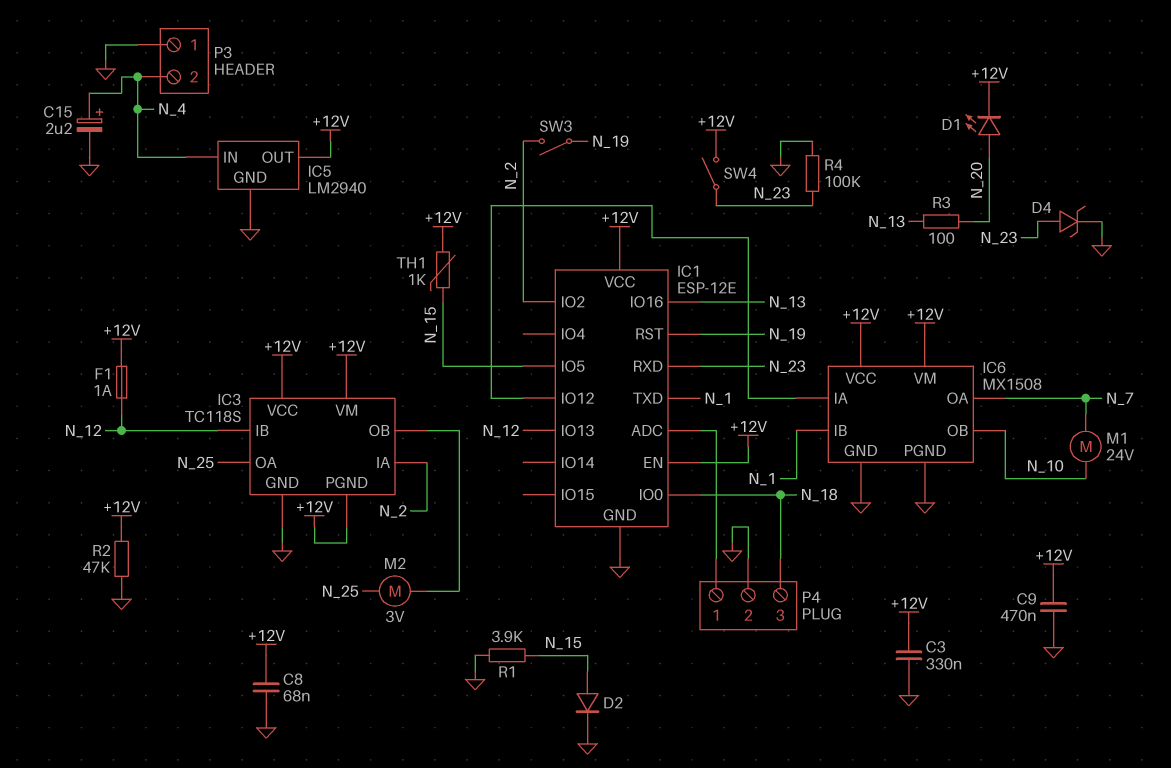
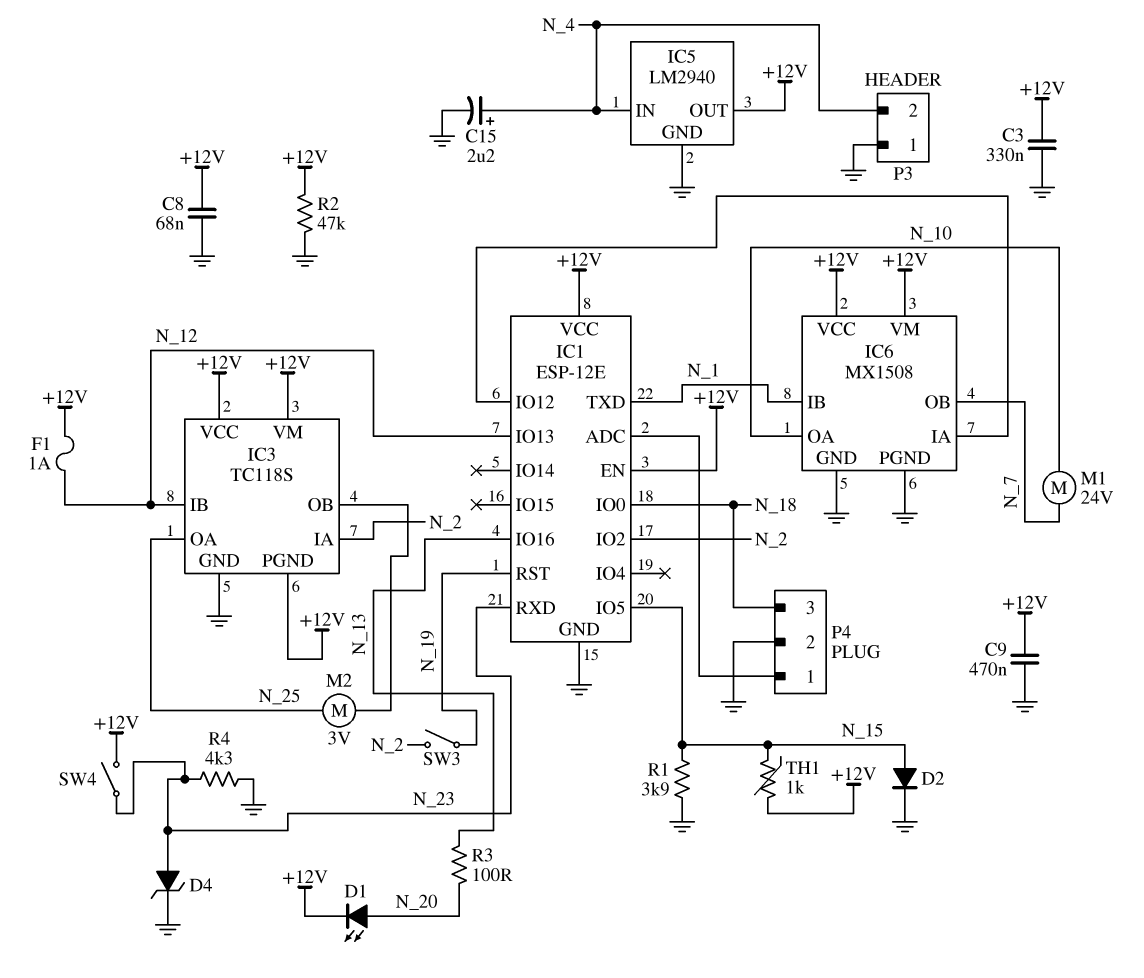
IC6 pin OA: N_7 -> N_10
IC6 pin OB: N_10 -> N_7
R4: 100k (GND, N_23) -> 4.3k (GND, N_23)

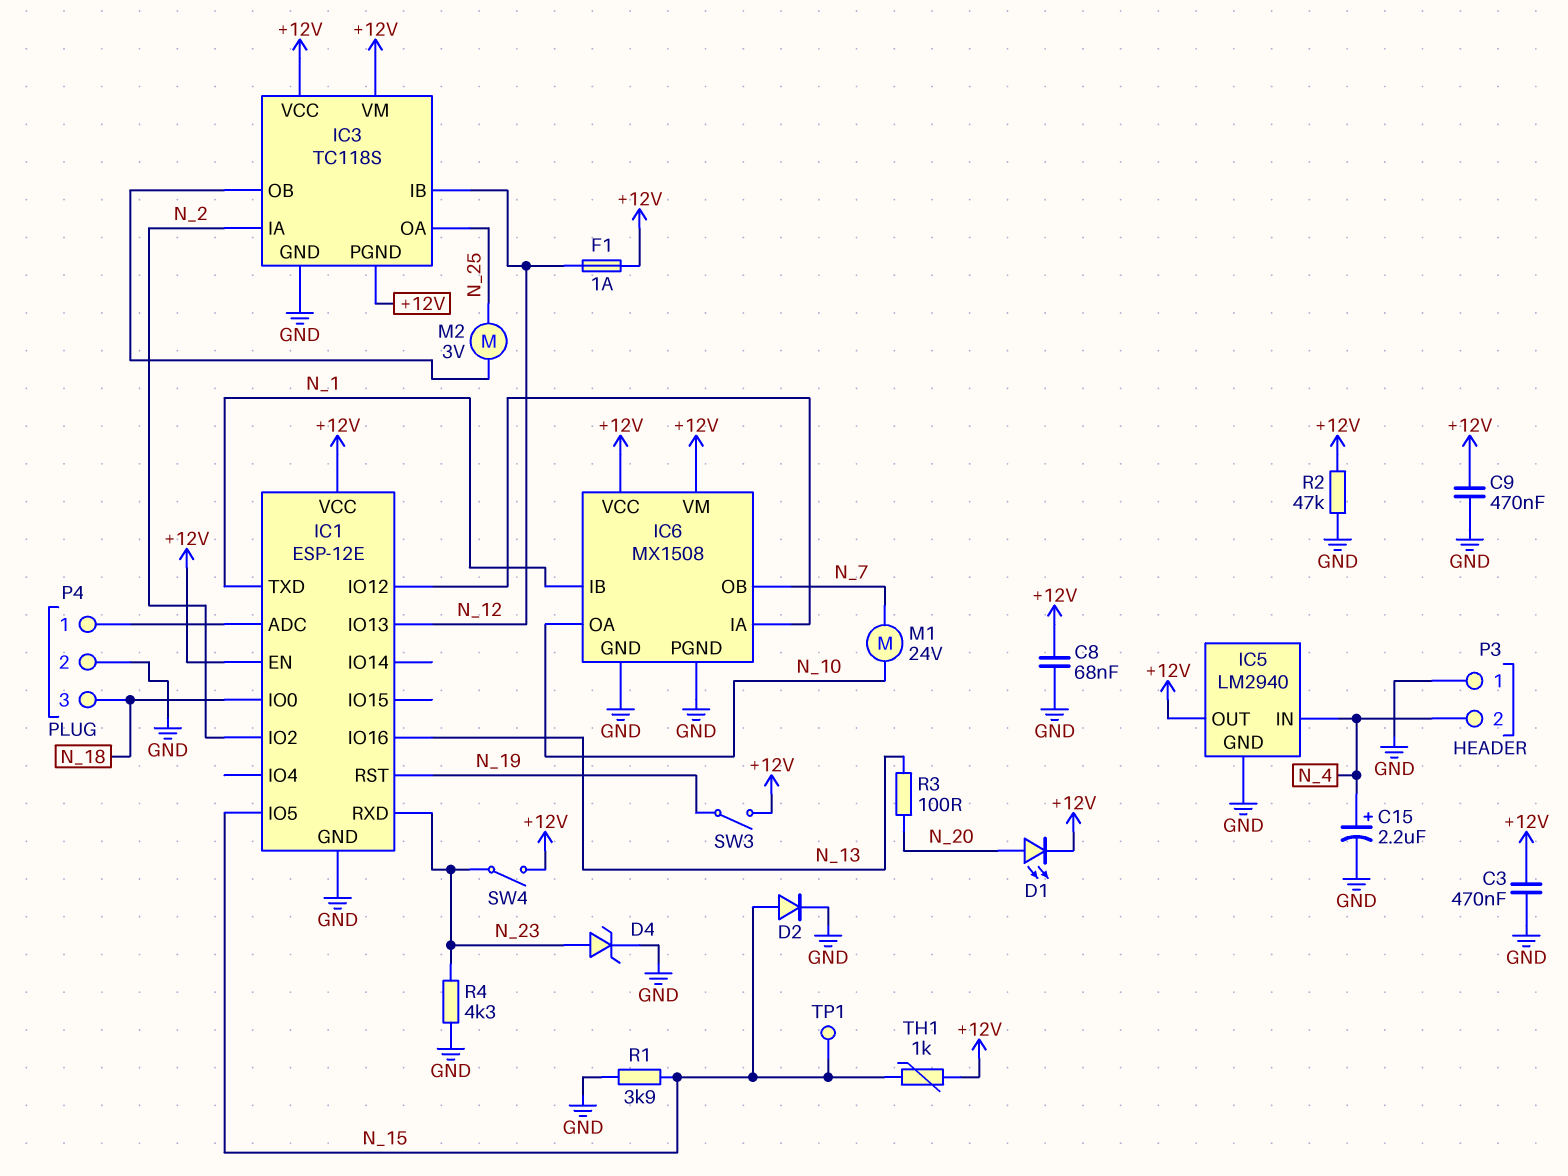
C3: 330nF (+12V, GND) -> 470nF (+12V, GND)
SW3: switch (N_2, N_19) -> switch (+12V, N_19)
TP1: none -> test point (N_15)

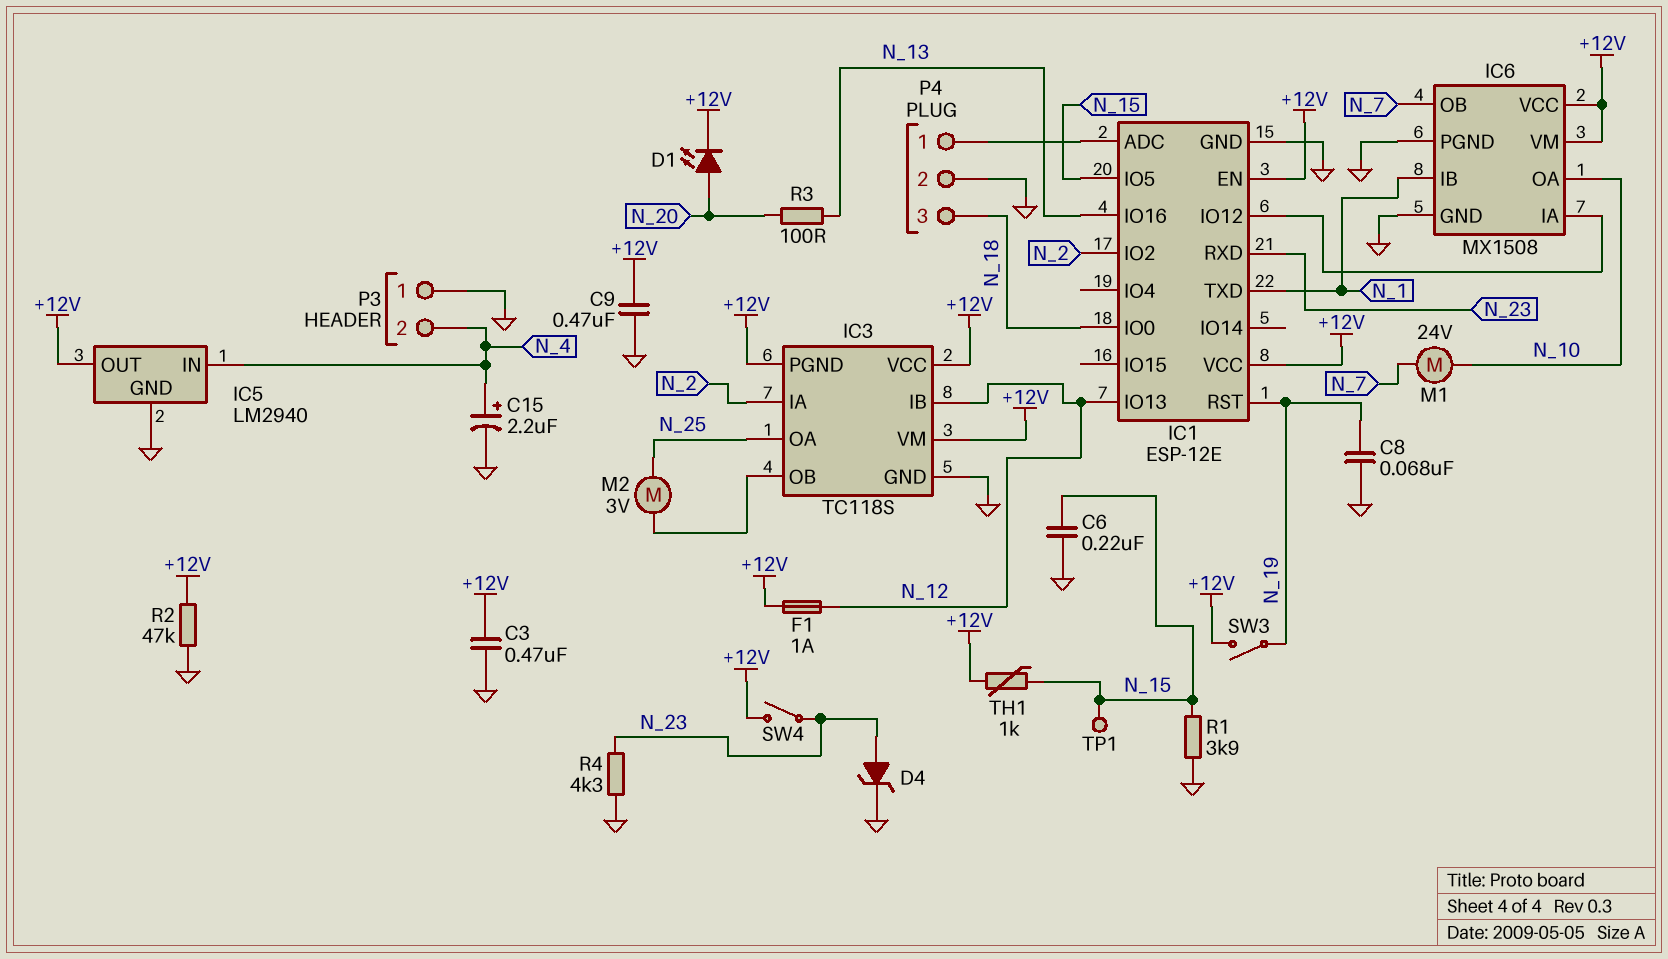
C6: none -> 220nF (GND, N_15)
C8: 68nF (+12V, GND) -> 68nF (GND, N_19)
D2: diode (A N_15, K GND) -> none

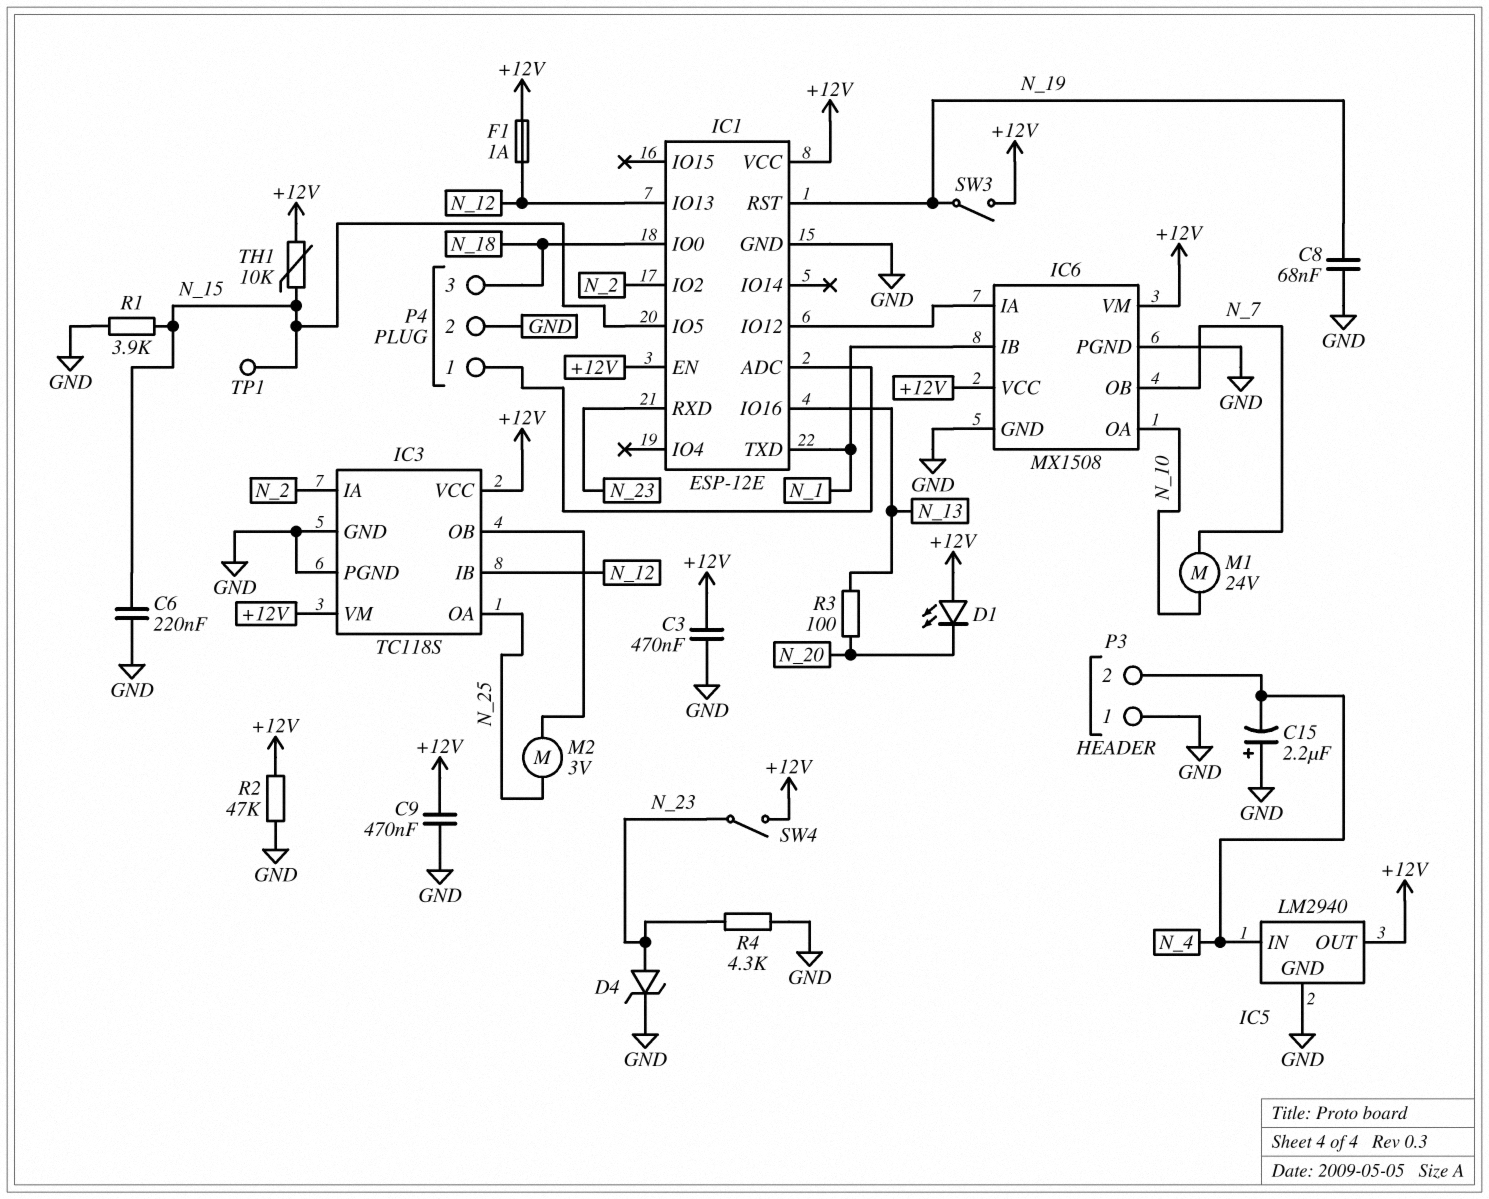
C15: 2.2uF (plus N_4, minus GND) -> 2.2uF (plus GND, minus N_4)
D1: LED (A N_20, K +12V) -> LED (A +12V, K N_20)
IC3 pin PGND: +12V -> GND
TH1: 1k (+12V, N_15) -> 10k (+12V, N_15)

